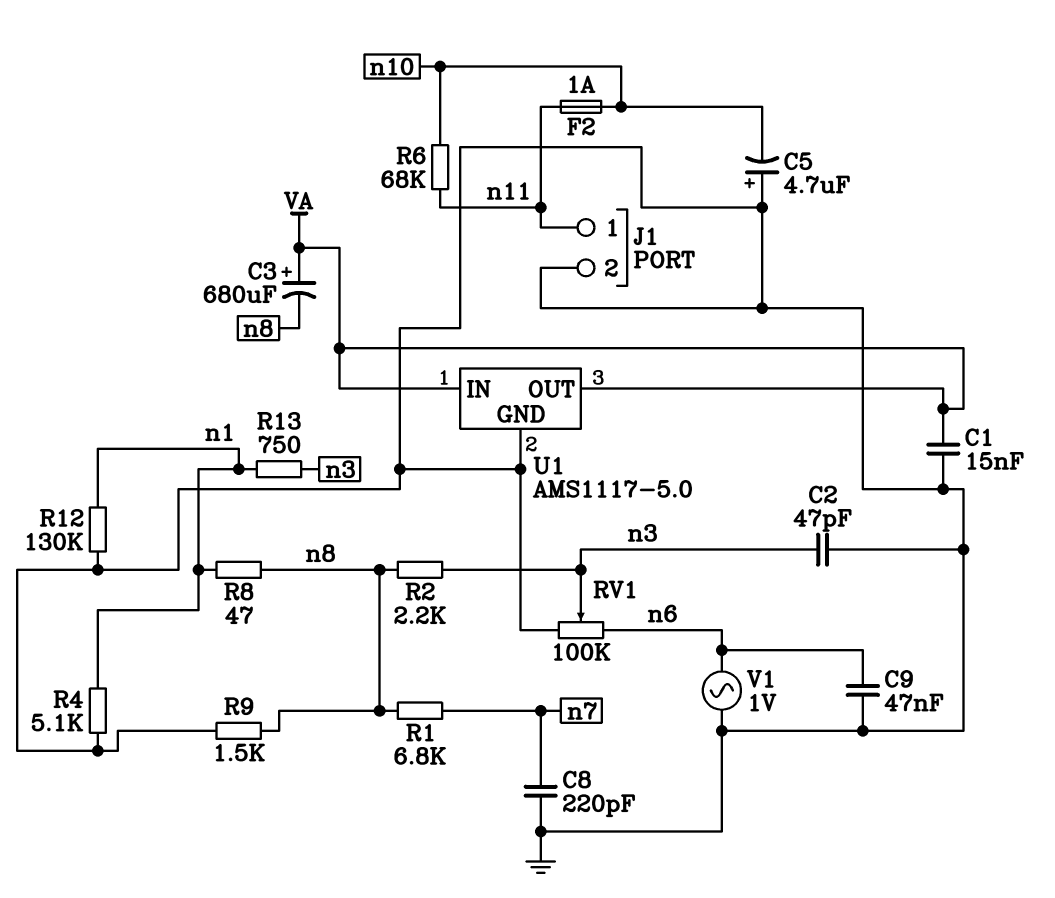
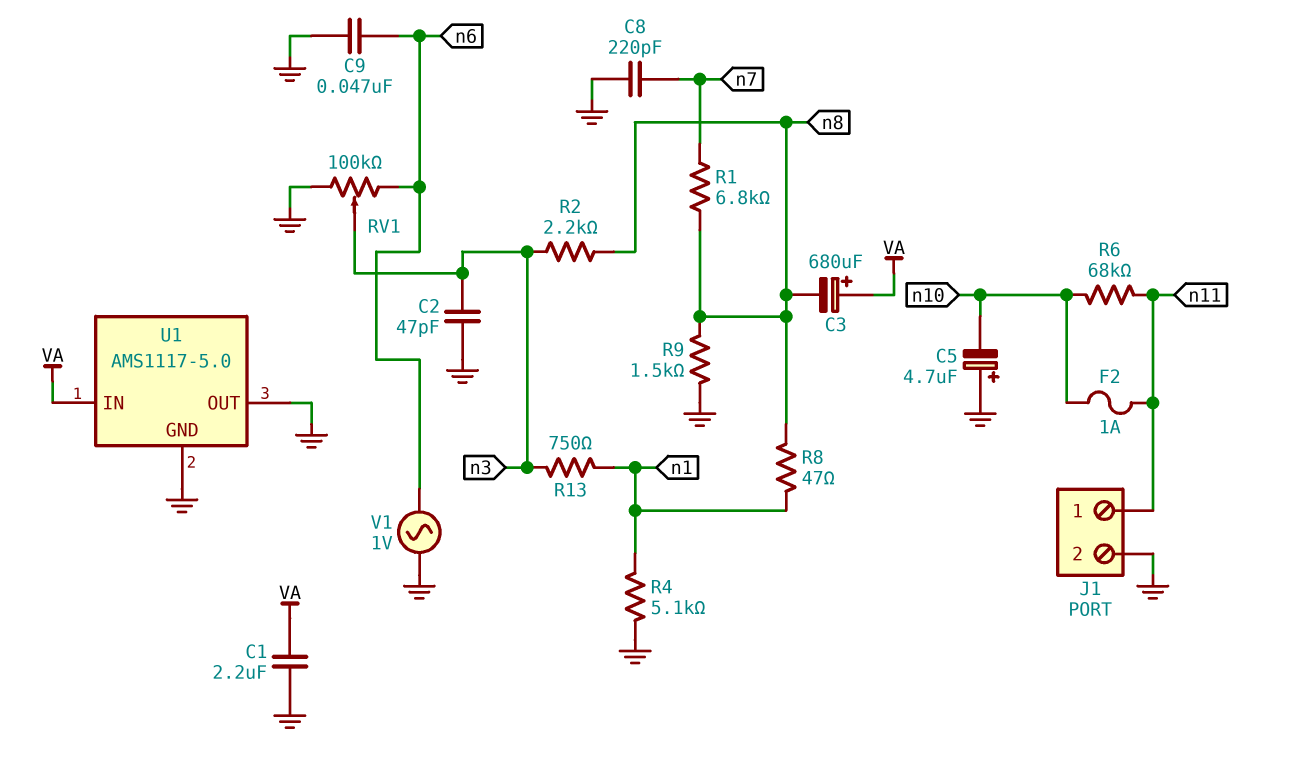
C1: 15nF (GND, VA) -> 2.2uF (GND, VA)
R12: 130k (GND, n1) -> none
U1 pin OUT: VA -> GND

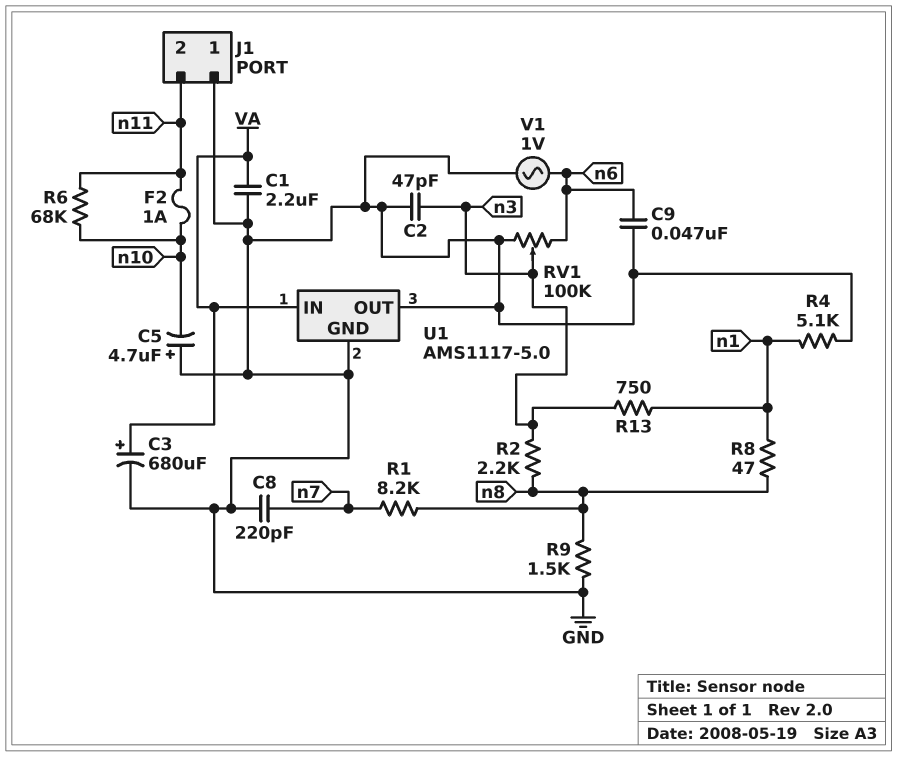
C3: 680uF (plus VA, minus n8) -> 680uF (plus VA, minus GND)
J1 pin 1: n11 -> GND
J1 pin 2: GND -> n11
R1: 6.8k (n7, n8) -> 8.2k (n7, n8)

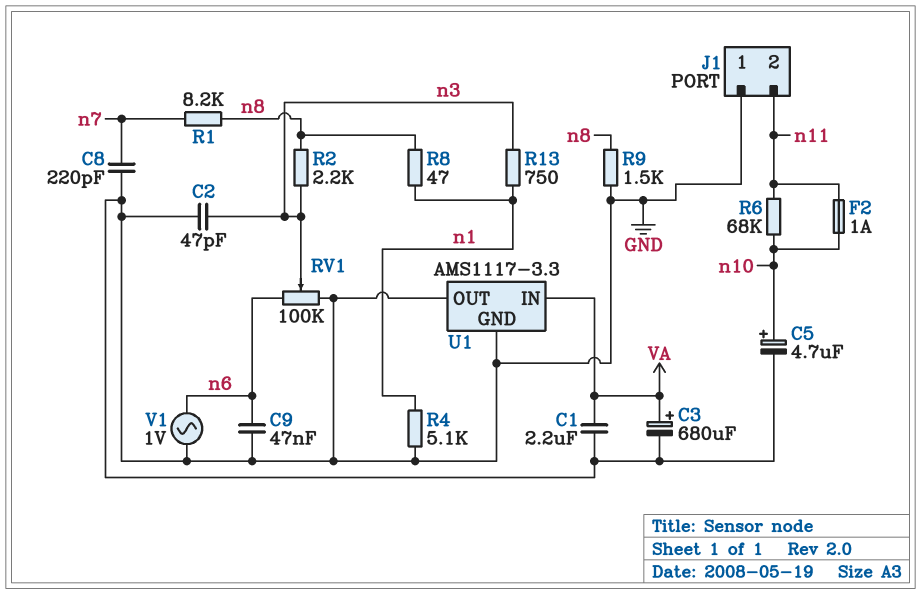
C5: 4.7uF (plus GND, minus n10) -> 4.7uF (plus n10, minus GND)
U1: AMS1117-5.0 -> AMS1117-3.3

